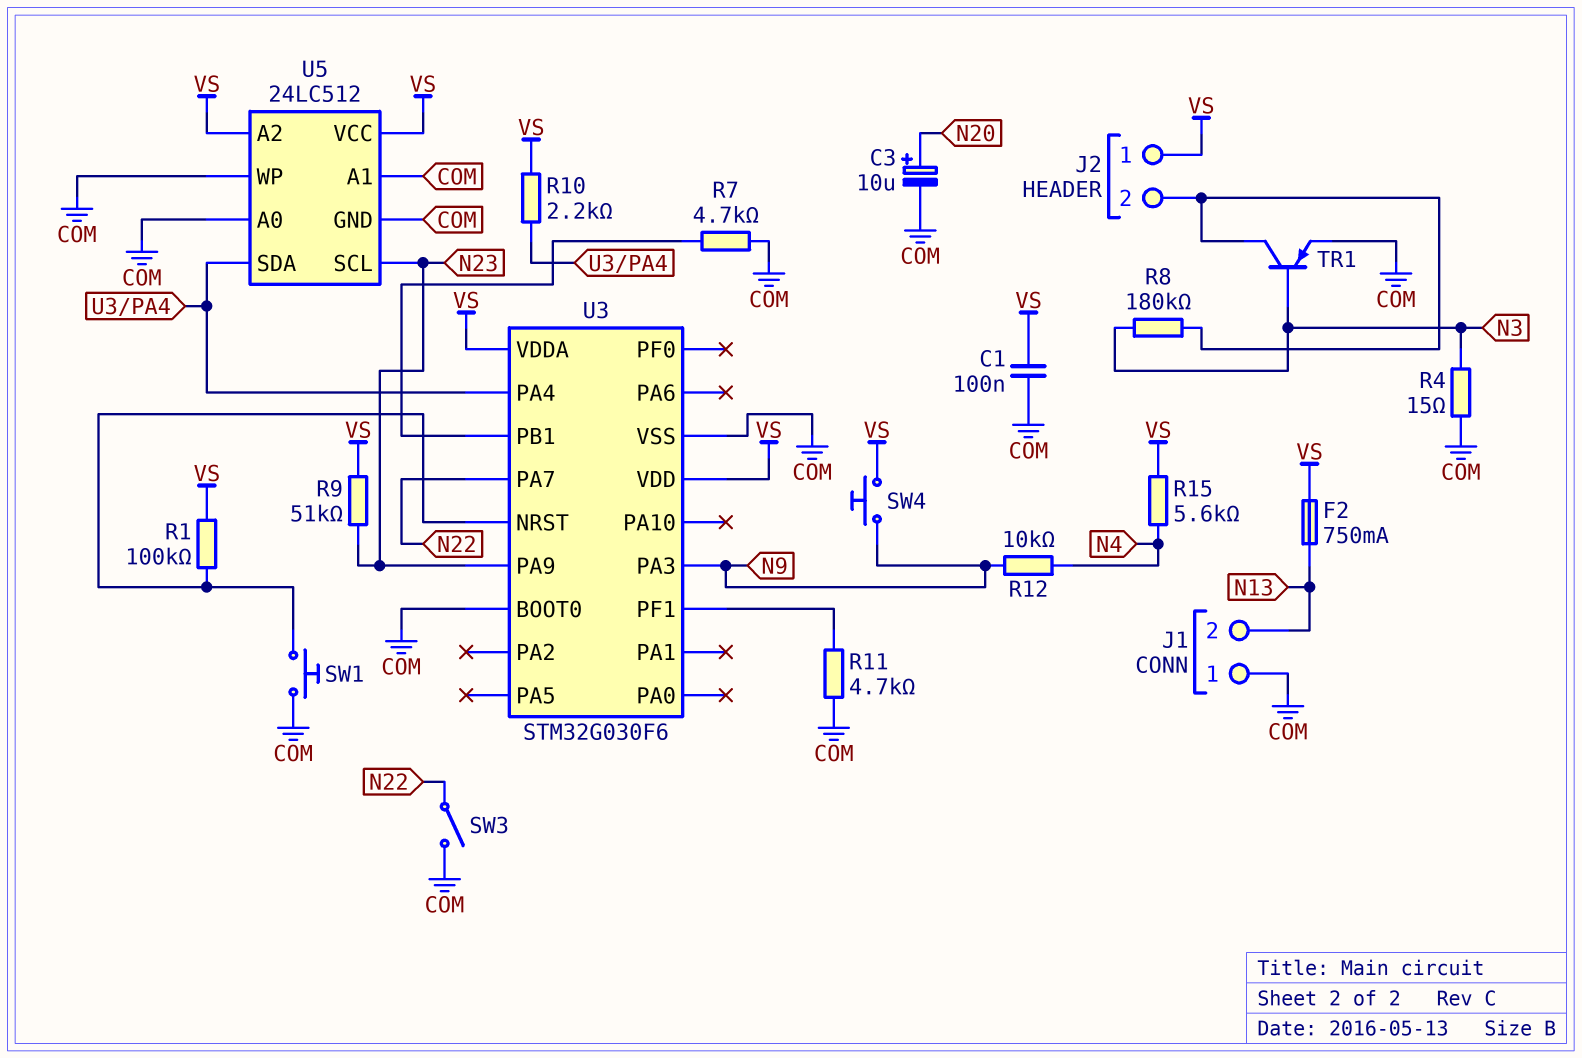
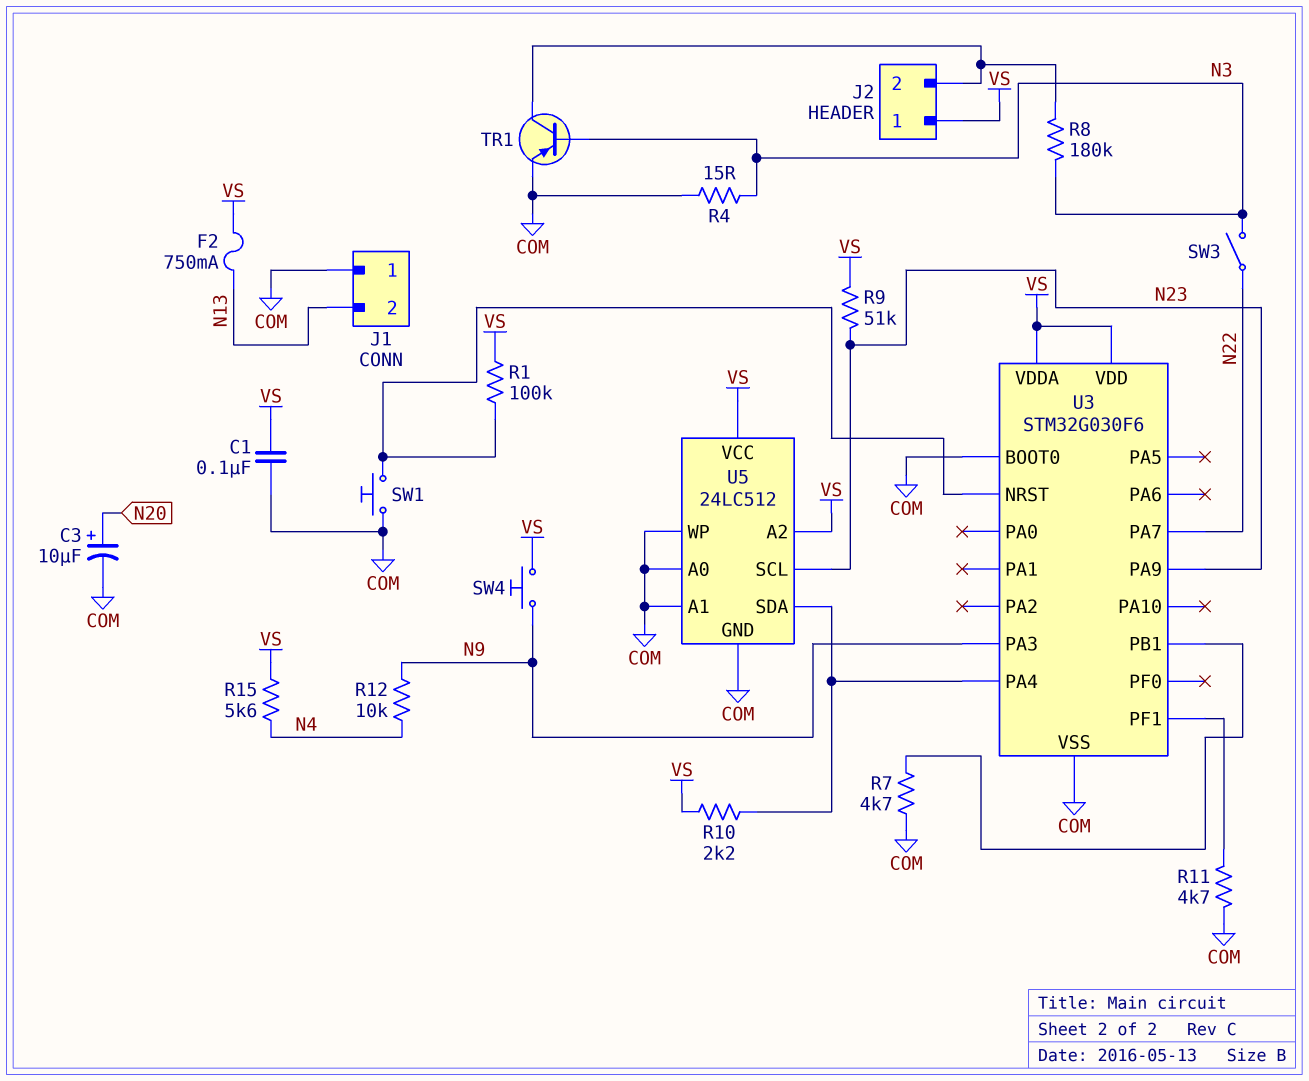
SW3: switch (COM, N22) -> switch (N3, N22)

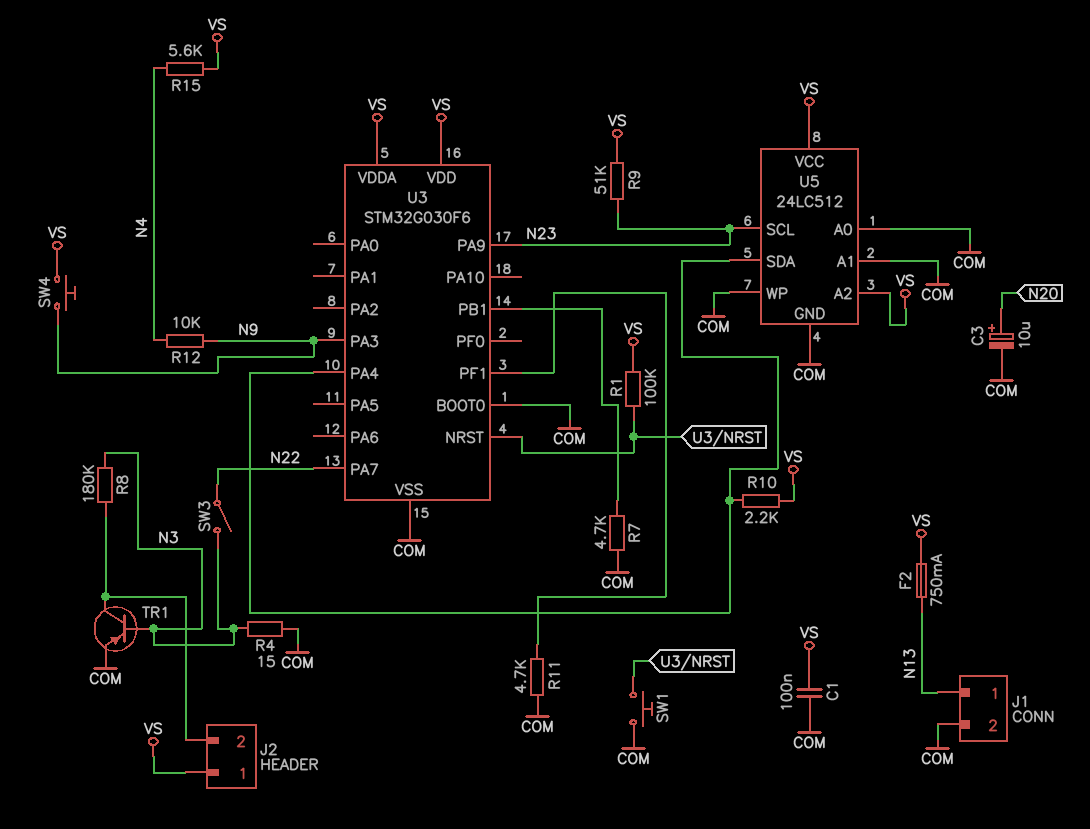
J1 pin 1: COM -> N13
J1 pin 2: N13 -> COM

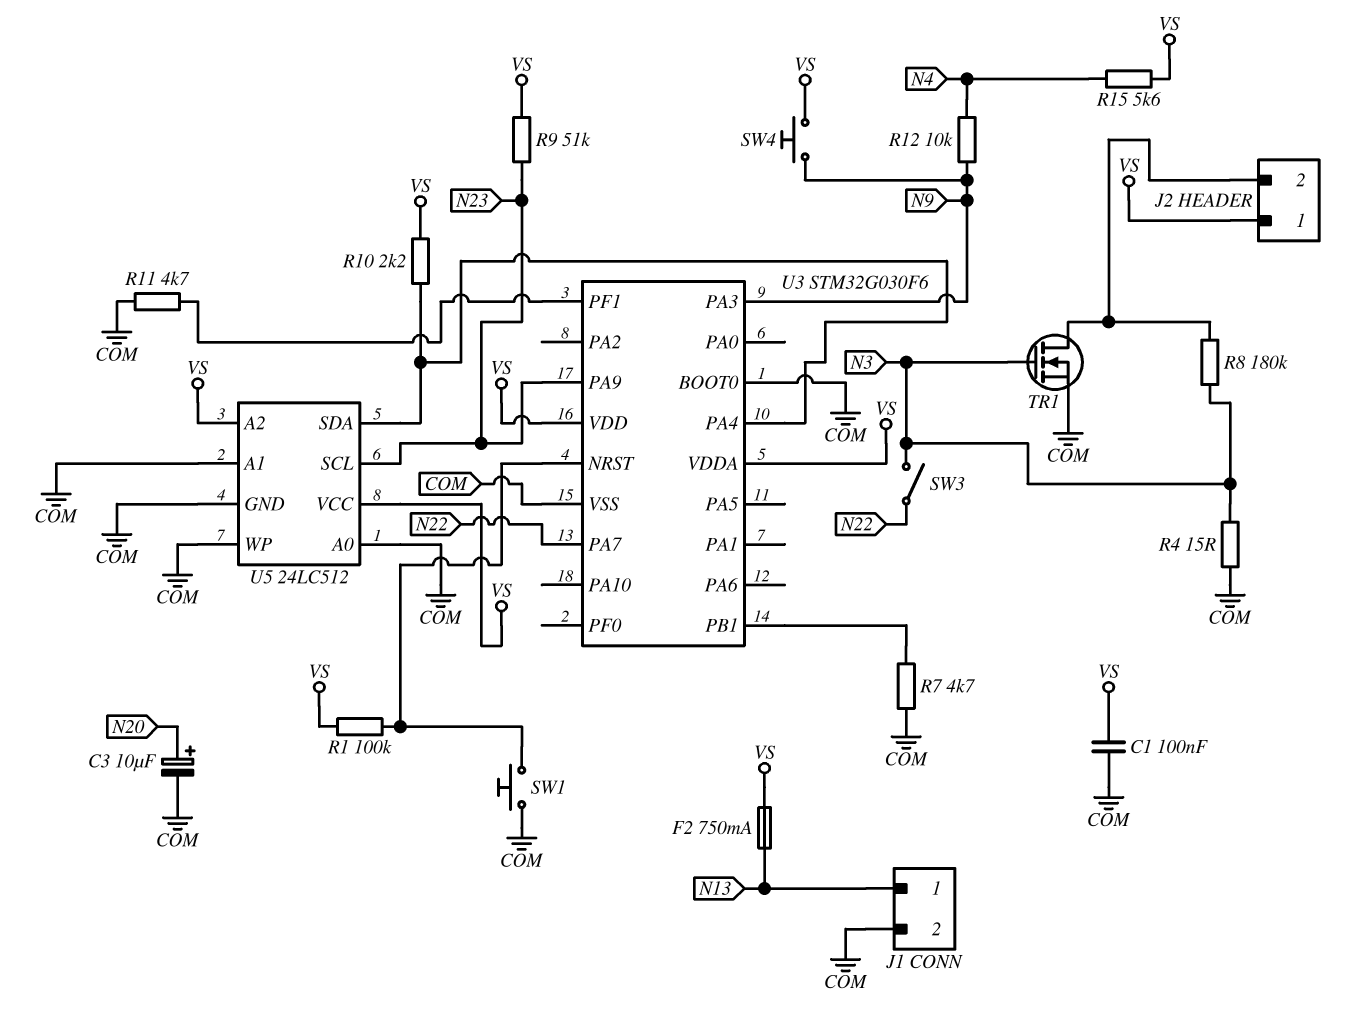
TR1: PNP (B N3, C J2/2, E COM) -> NMOS (G N3, D J2/2, S COM)

